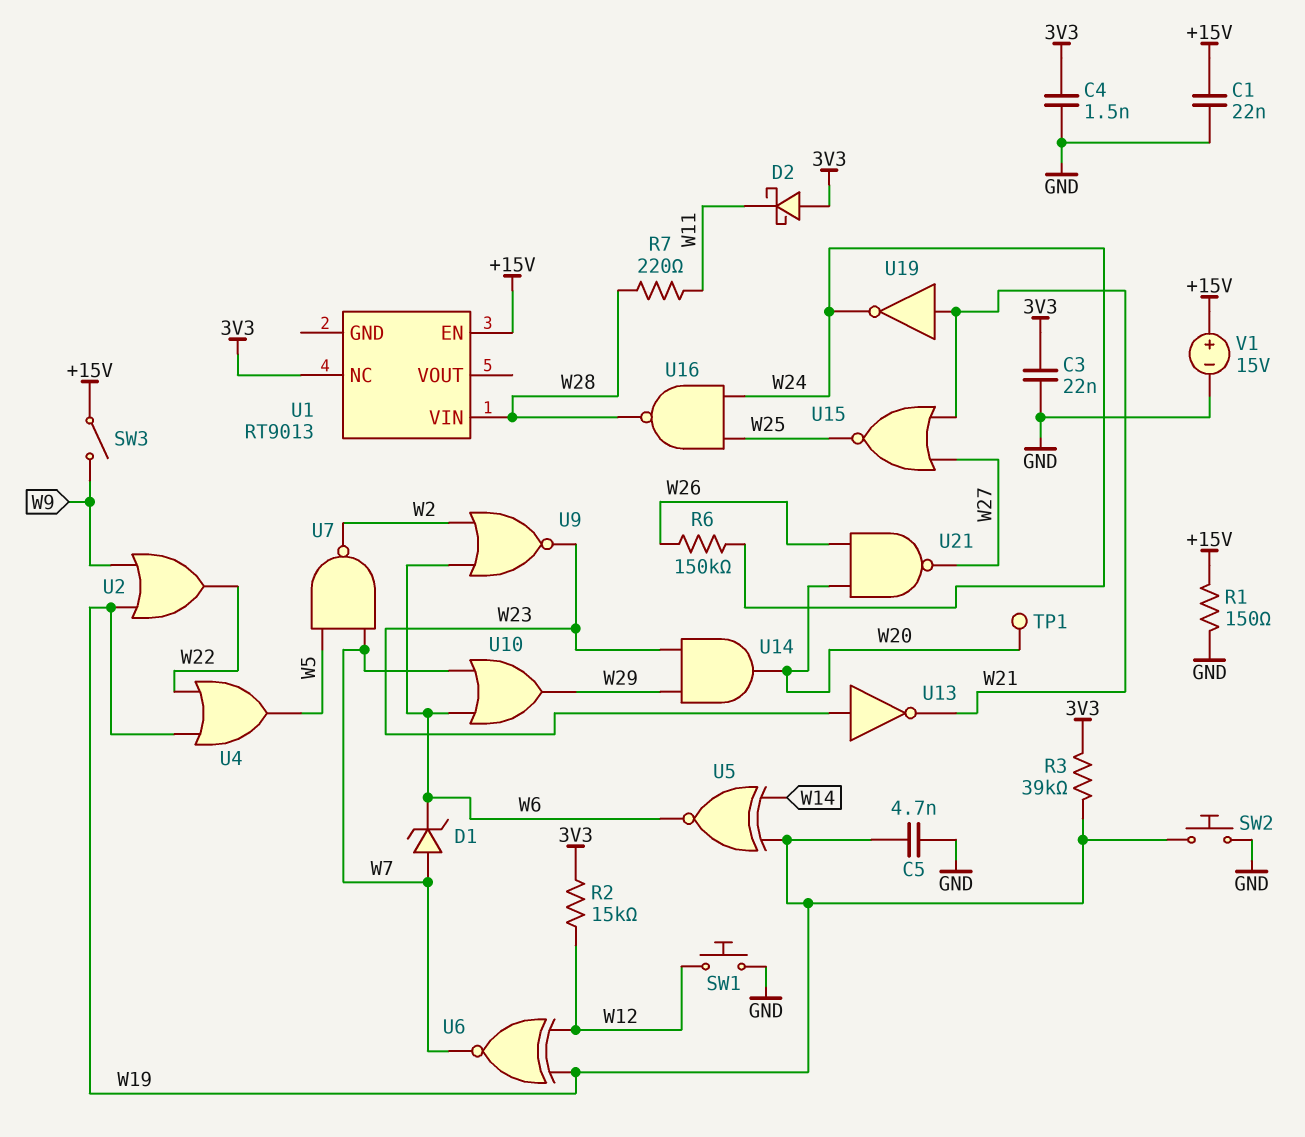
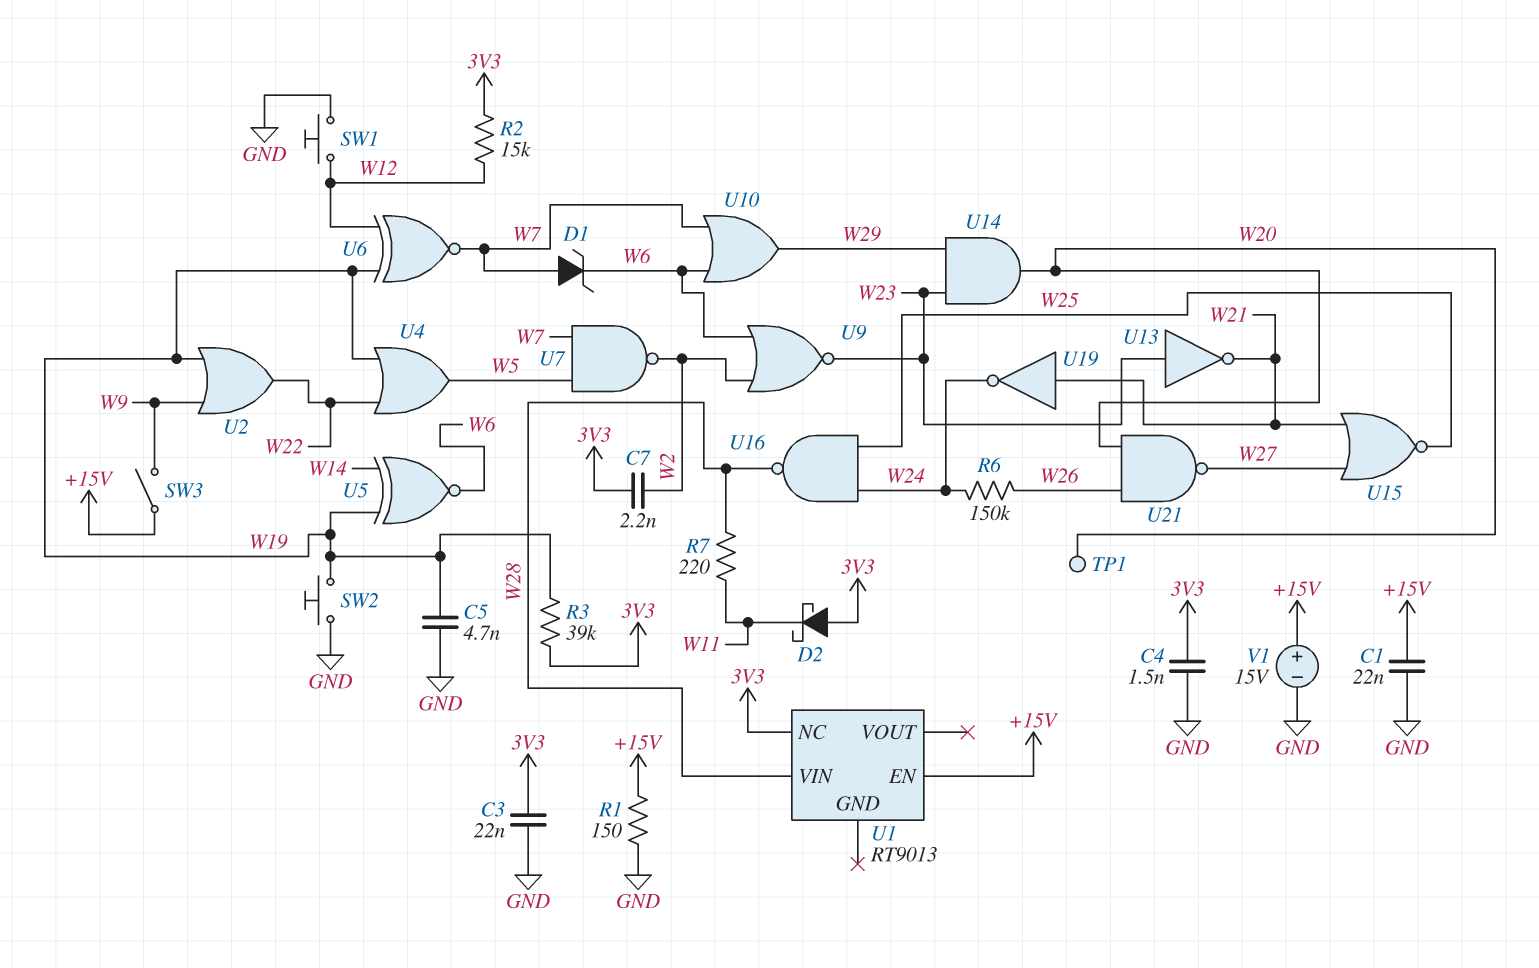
C7: none -> 2.2nF (3V3, W2)

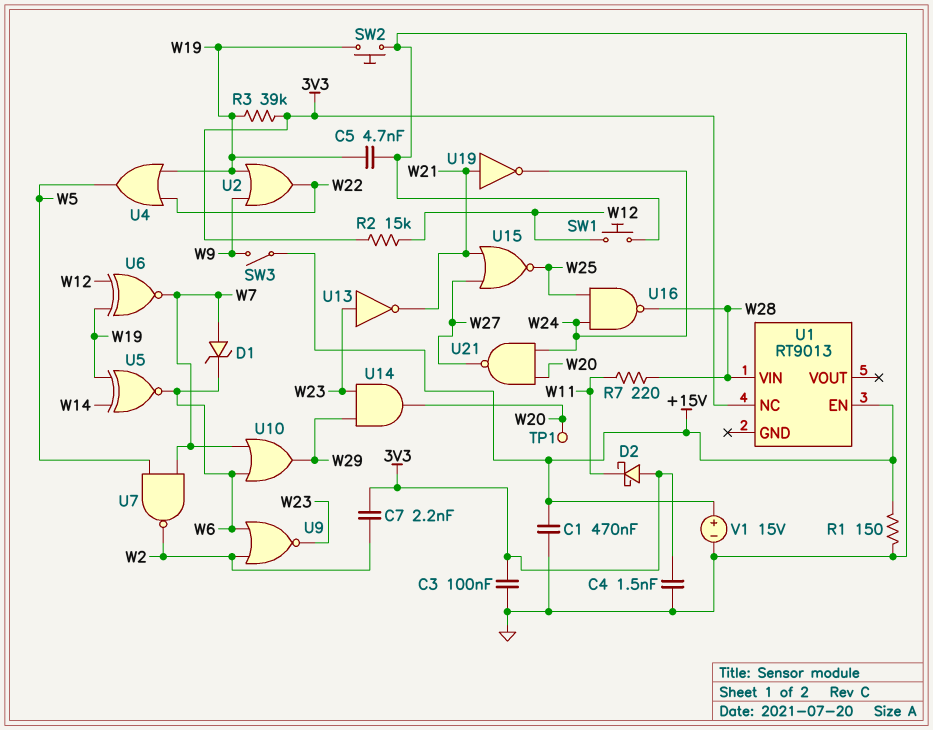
C1: 22nF (+15V, GND) -> 470nF (+15V, GND)
C3: 22nF (3V3, GND) -> 100nF (3V3, GND)
R6: 150k (W24, W26) -> none
U21: NAND (in W20, in W26, out W27) -> NAND (in W20, in W24, out W27)

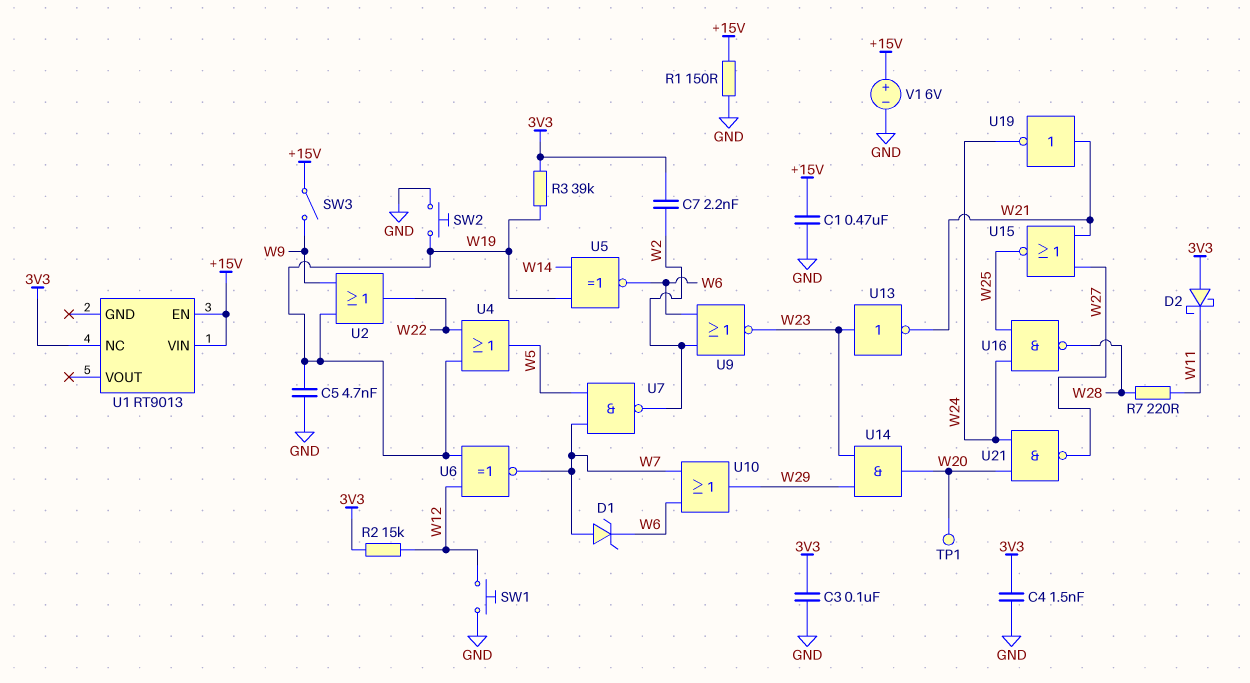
U1 pin VIN: W28 -> +15V
V1: 15V (plus +15V, minus GND) -> 6V (plus +15V, minus GND)

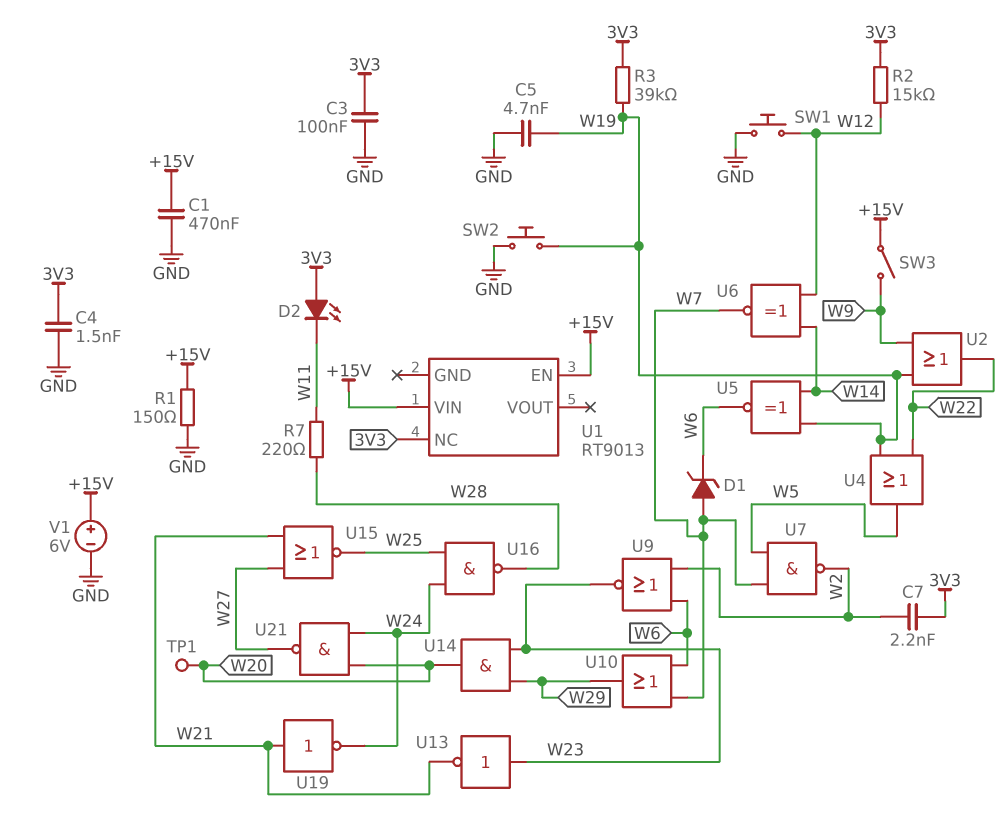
D2: schottky (A 3V3, K W11) -> LED (A 3V3, K W11)
U6: XNOR (in W12, in W19, out W7) -> XNOR (in W12, in W14, out W7)

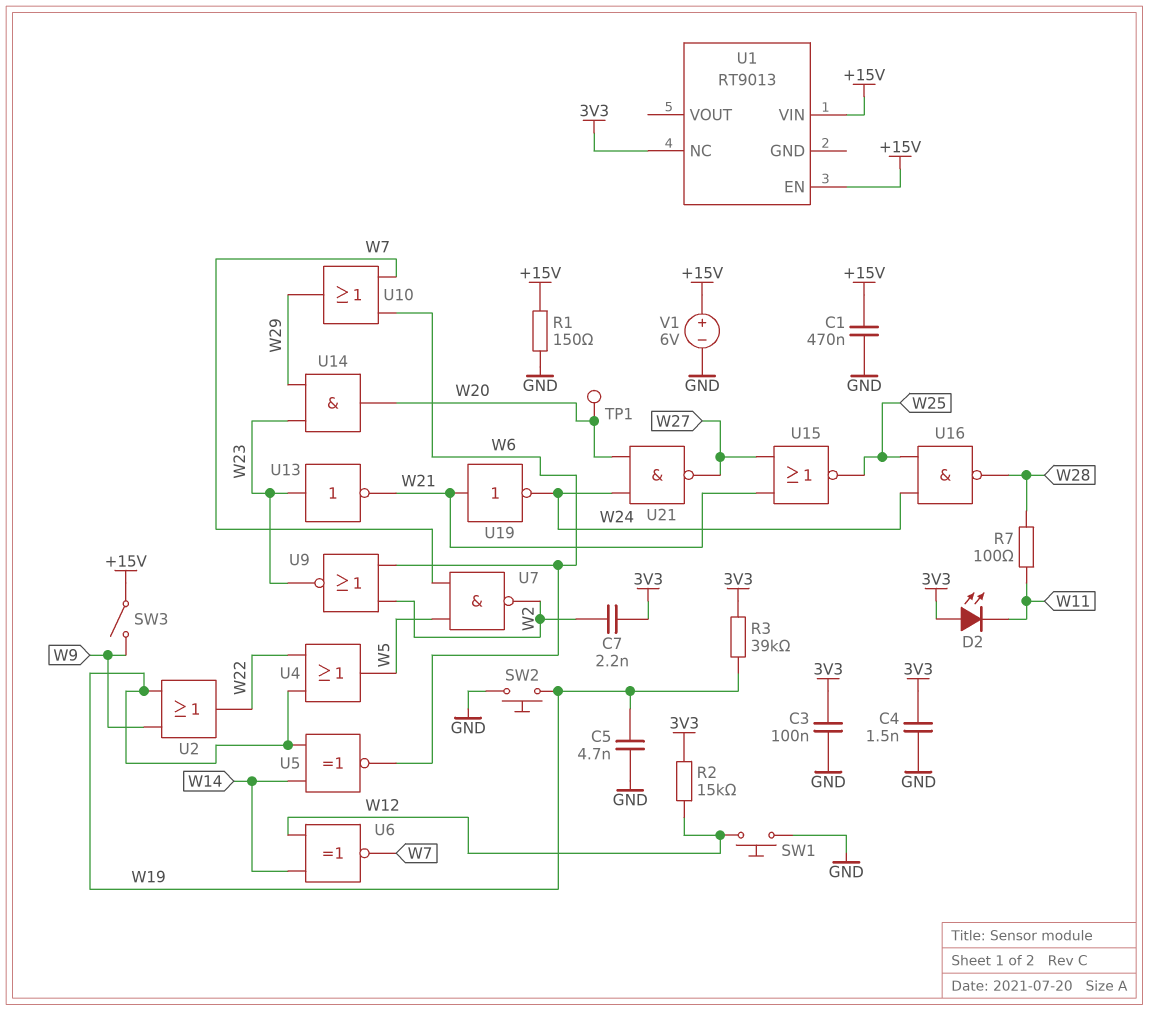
D1: zener (A W7, K W6) -> none
R7: 220 (W11, W28) -> 100 (W11, W28)

